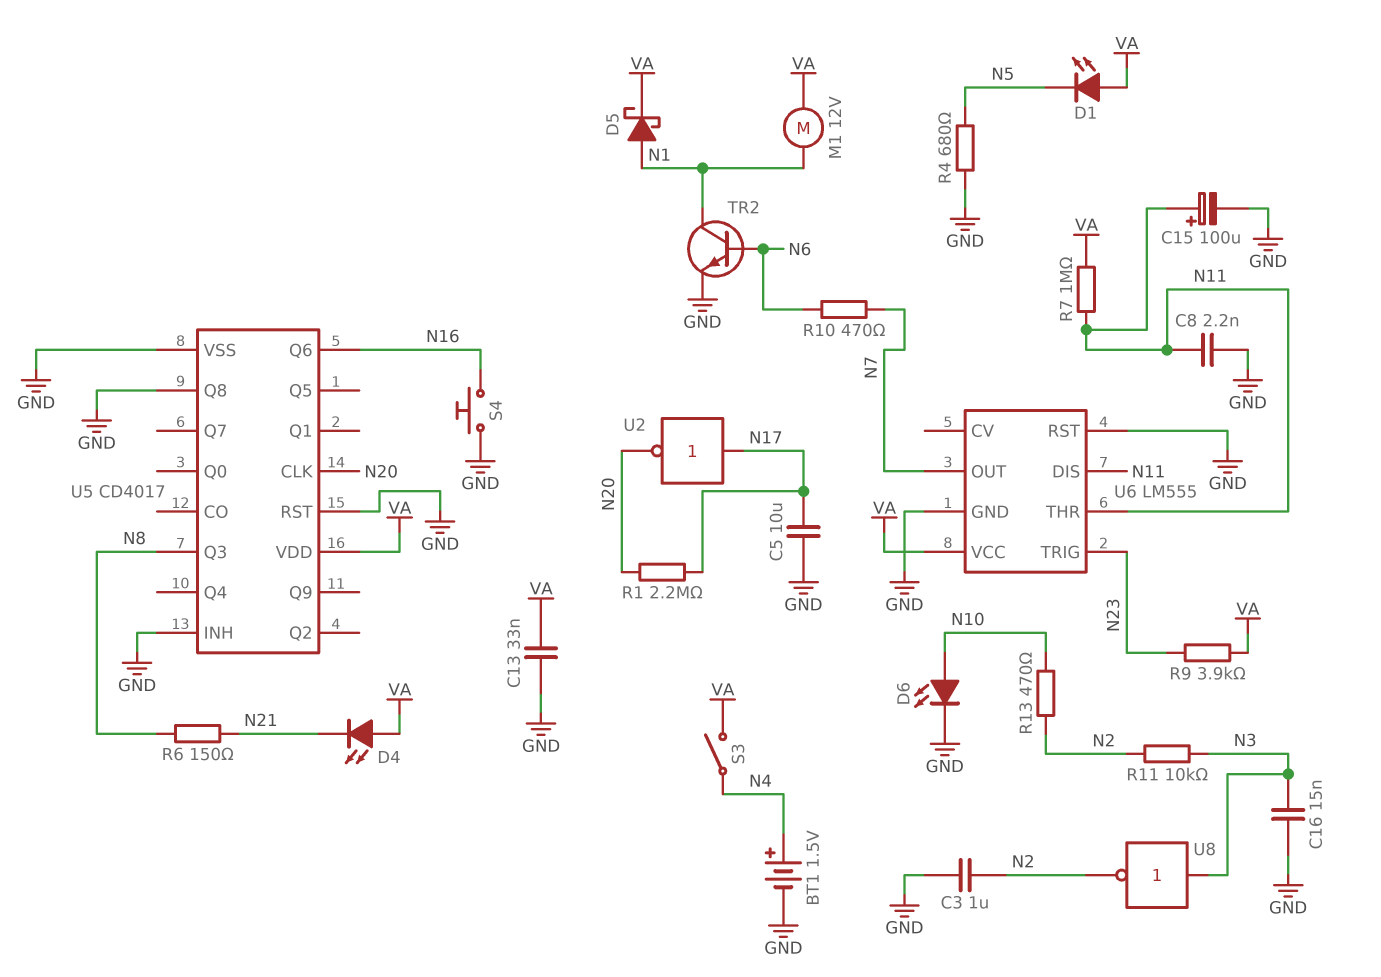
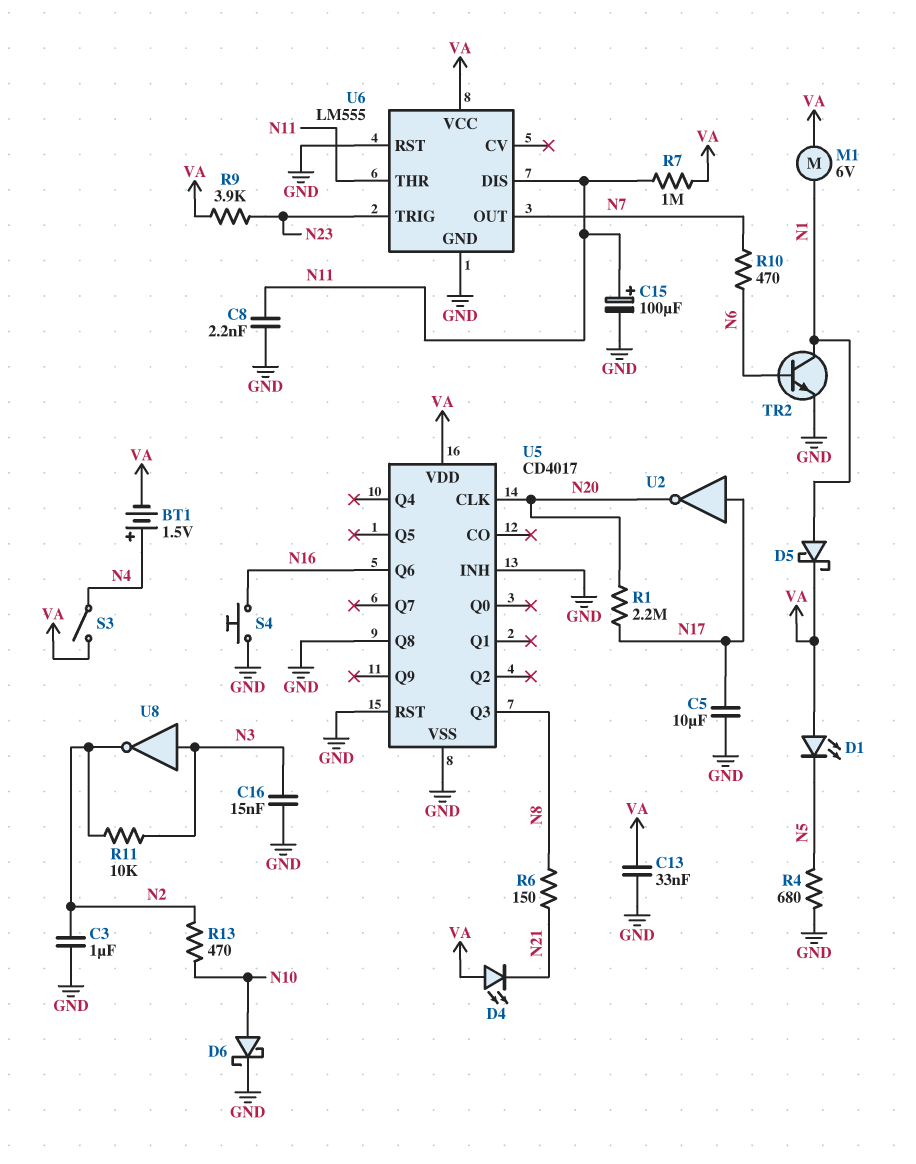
BT1: 1.5V (plus N4, minus GND) -> 1.5V (plus N4, minus VA)
D6: LED (A N10, K GND) -> schottky (A N10, K GND)
M1: motor 12V (N1, VA) -> motor 6V (N1, VA)

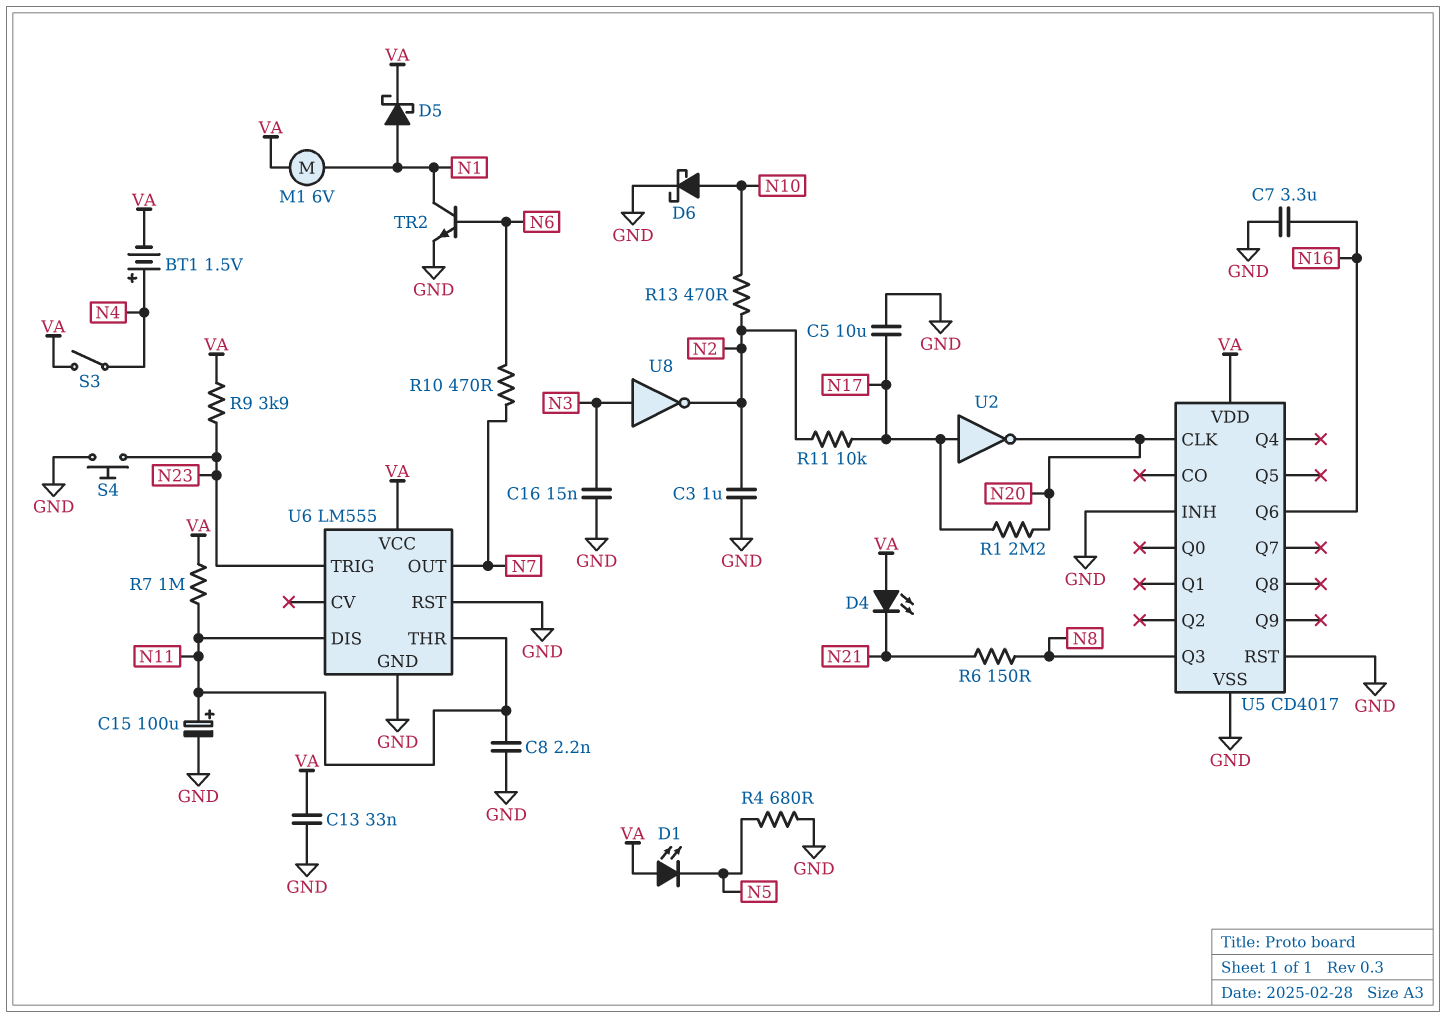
C7: none -> 3.3uF (GND, N16)
R11: 10k (N2, N3) -> 10k (N2, N17)
S4: button (GND, N16) -> button (GND, N23)
U5 pin Q8: GND -> none

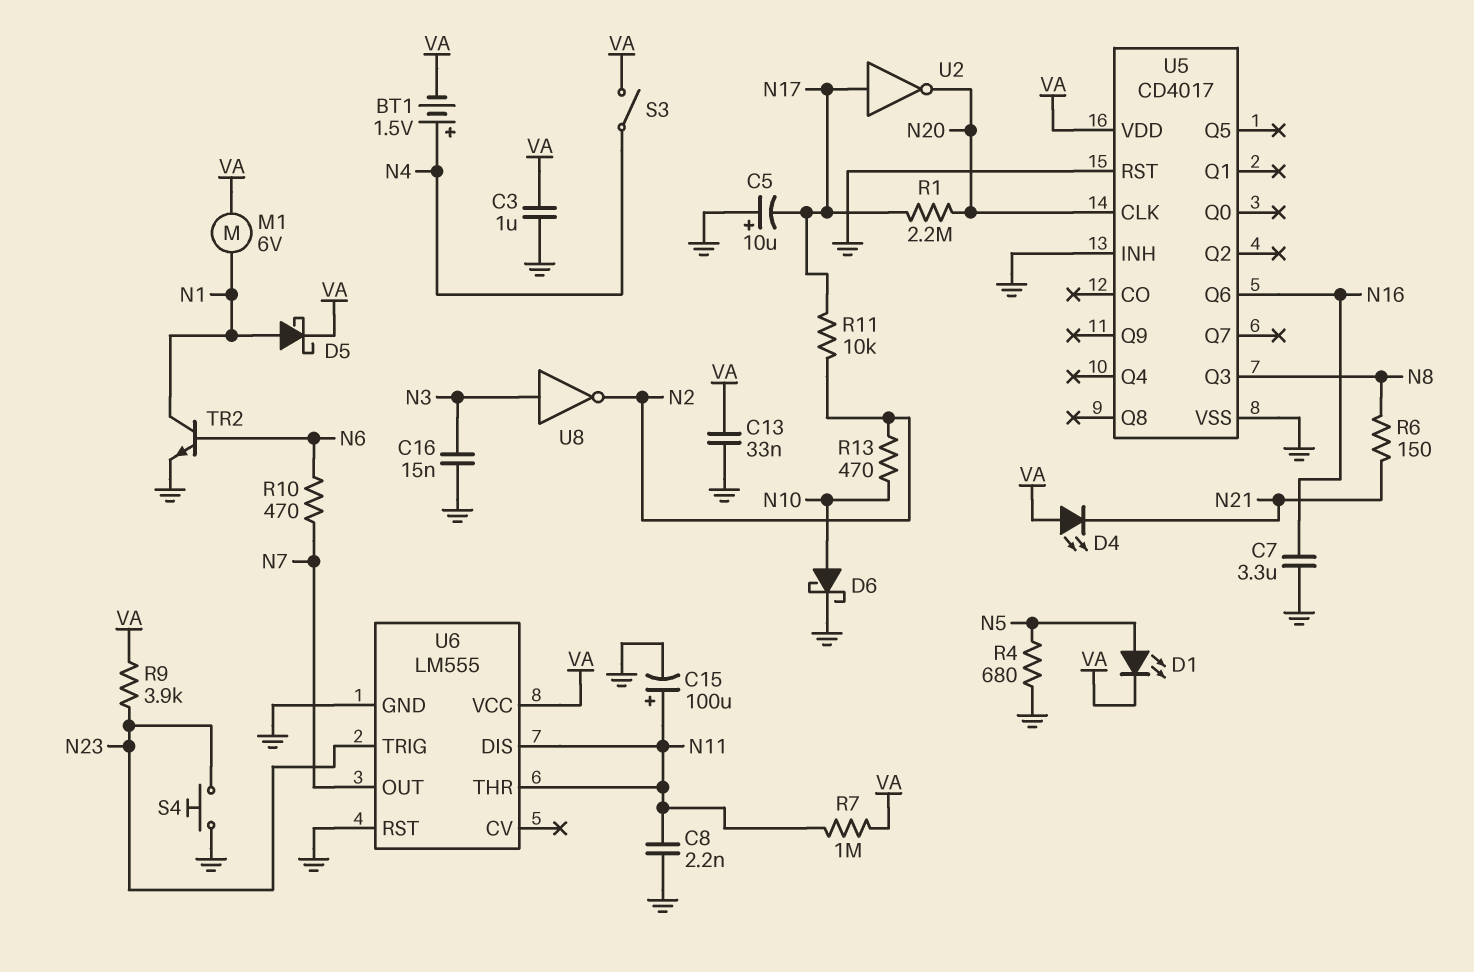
C3: 1uF (GND, N2) -> 1uF (GND, VA)
C5: 10uF (GND, N17) -> 10uF (plus GND, minus N17)
D1: LED (A VA, K N5) -> LED (A N5, K VA)

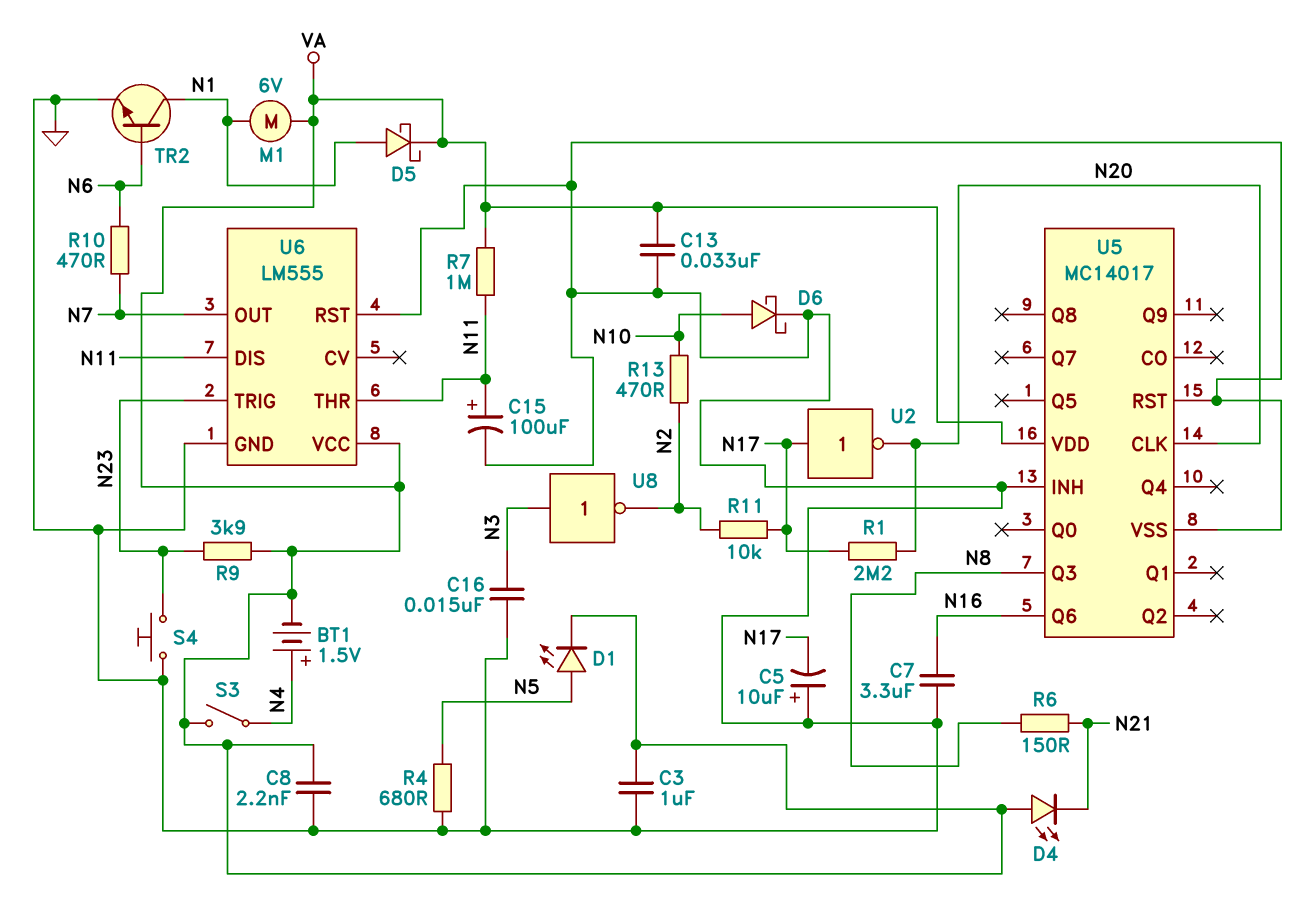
C8: 2.2nF (GND, N11) -> 2.2nF (GND, VA)
U5: CD4017 -> MC14017

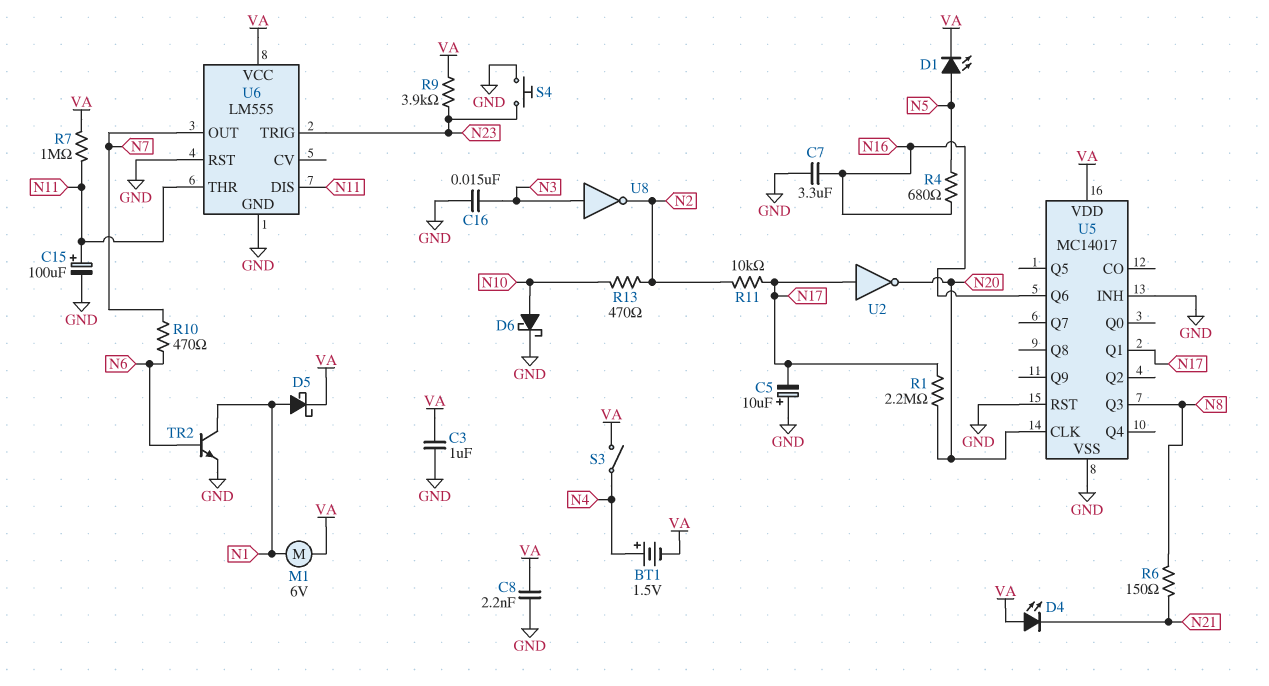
C13: 33nF (GND, VA) -> none
R4: 680 (GND, N5) -> 680 (N5, N16)
U5 pin Q1: none -> N17

